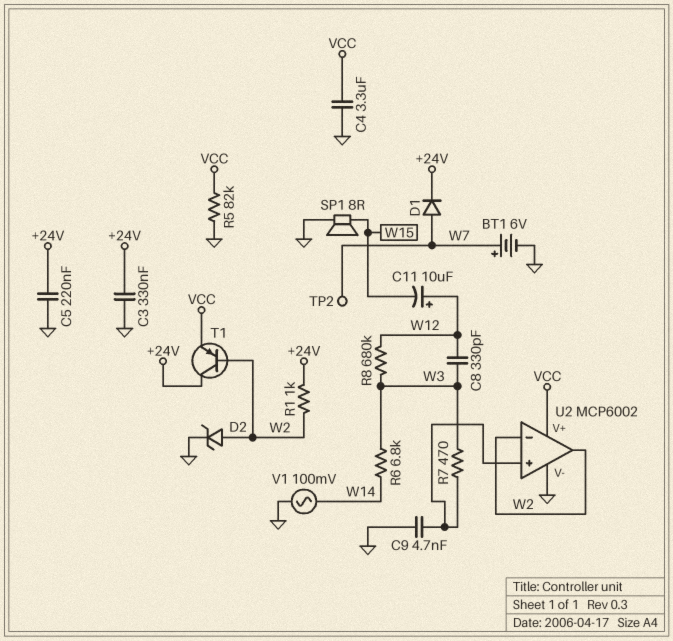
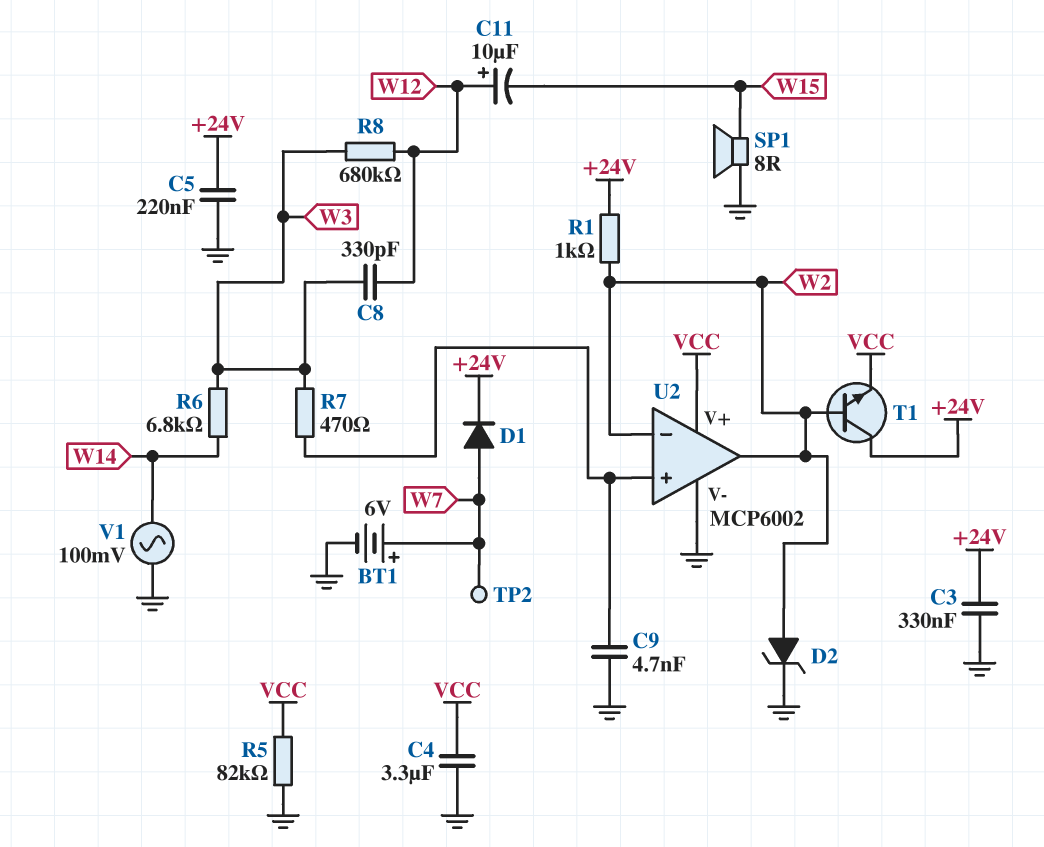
T1: PNP (B W2, C +24V, E VCC) -> NPN (B W2, C +24V, E VCC)

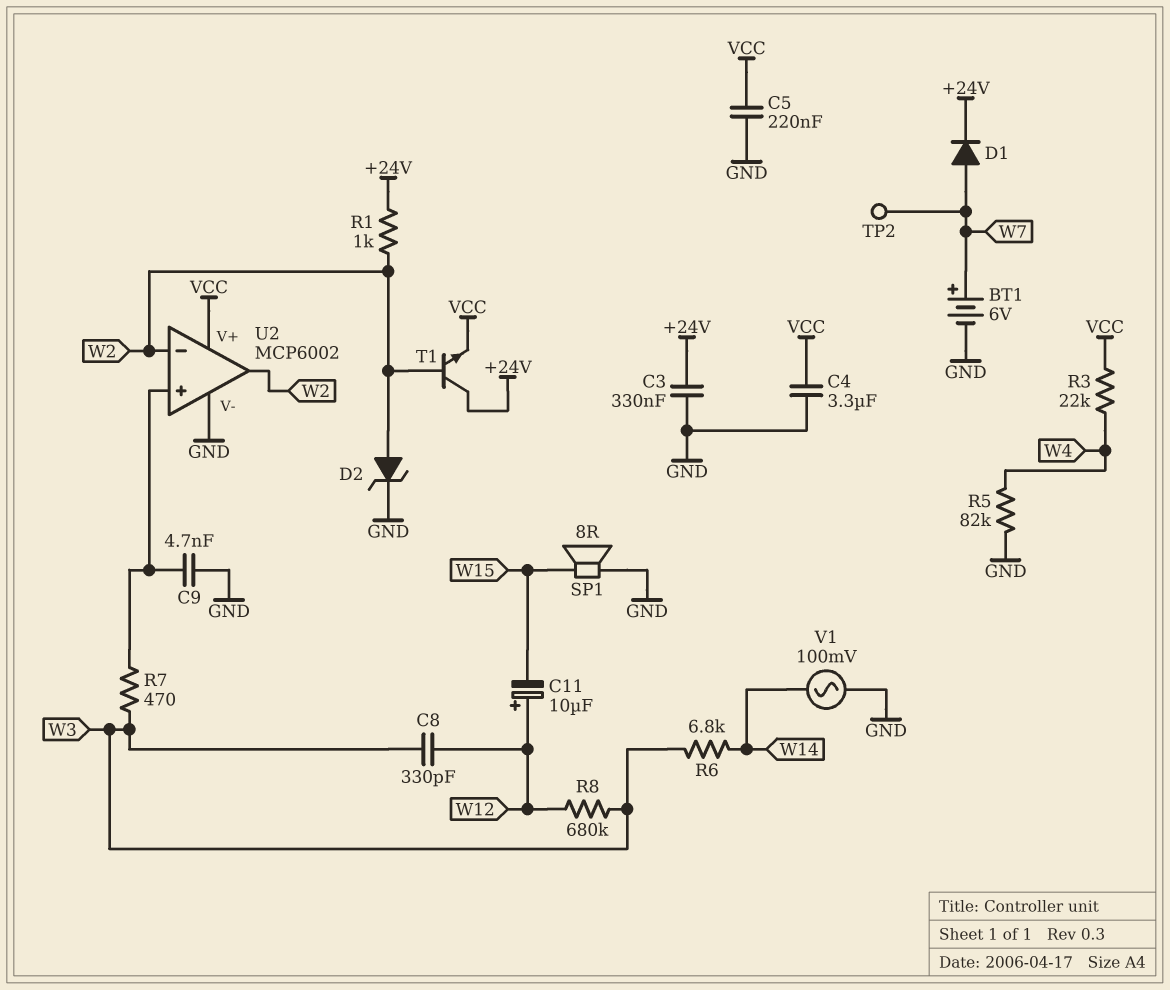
C5: 220nF (+24V, GND) -> 220nF (GND, VCC)
R3: none -> 22k (VCC, W4)
R5: 82k (GND, VCC) -> 82k (GND, W4)

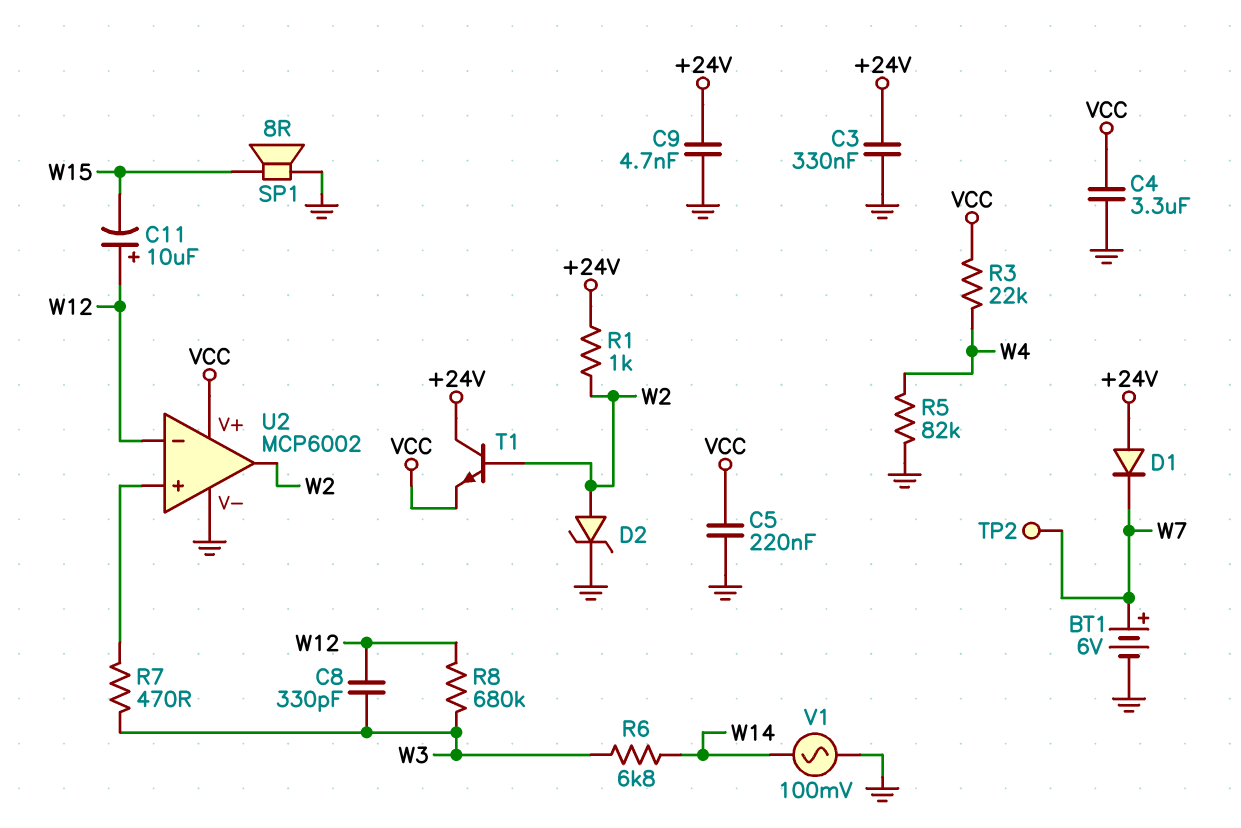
C9: 4.7nF (GND, U2/in+) -> 4.7nF (+24V, GND)
D1: diode (A W7, K +24V) -> diode (A +24V, K W7)
U2 pin in-: W2 -> W12

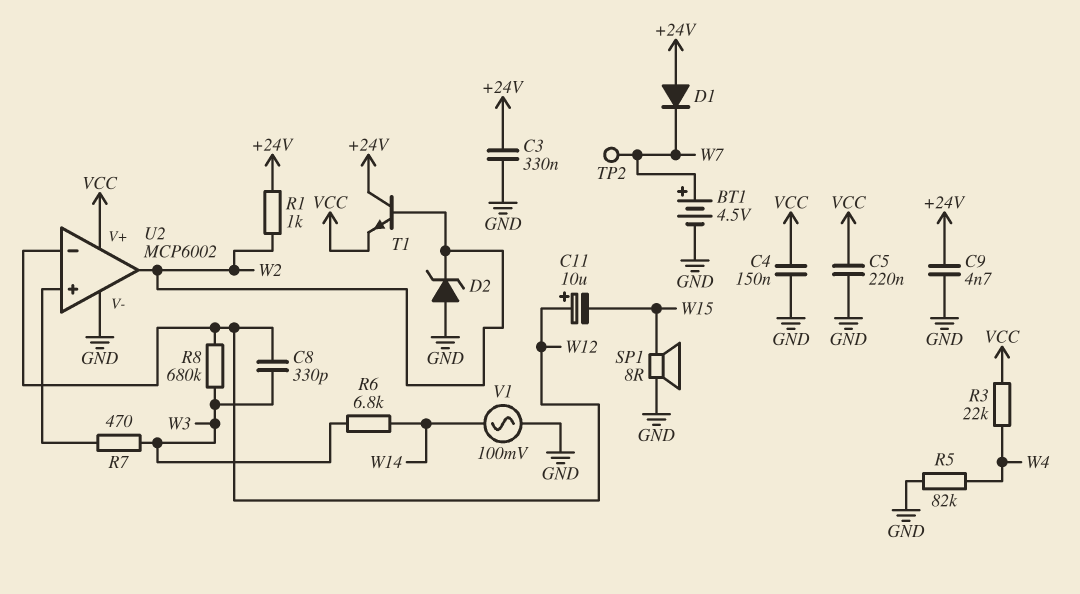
BT1: 6V (plus W7, minus GND) -> 4.5V (plus W7, minus GND)
C4: 3.3uF (GND, VCC) -> 150nF (GND, VCC)
D2: zener (A W2, K GND) -> zener (A GND, K W2)

